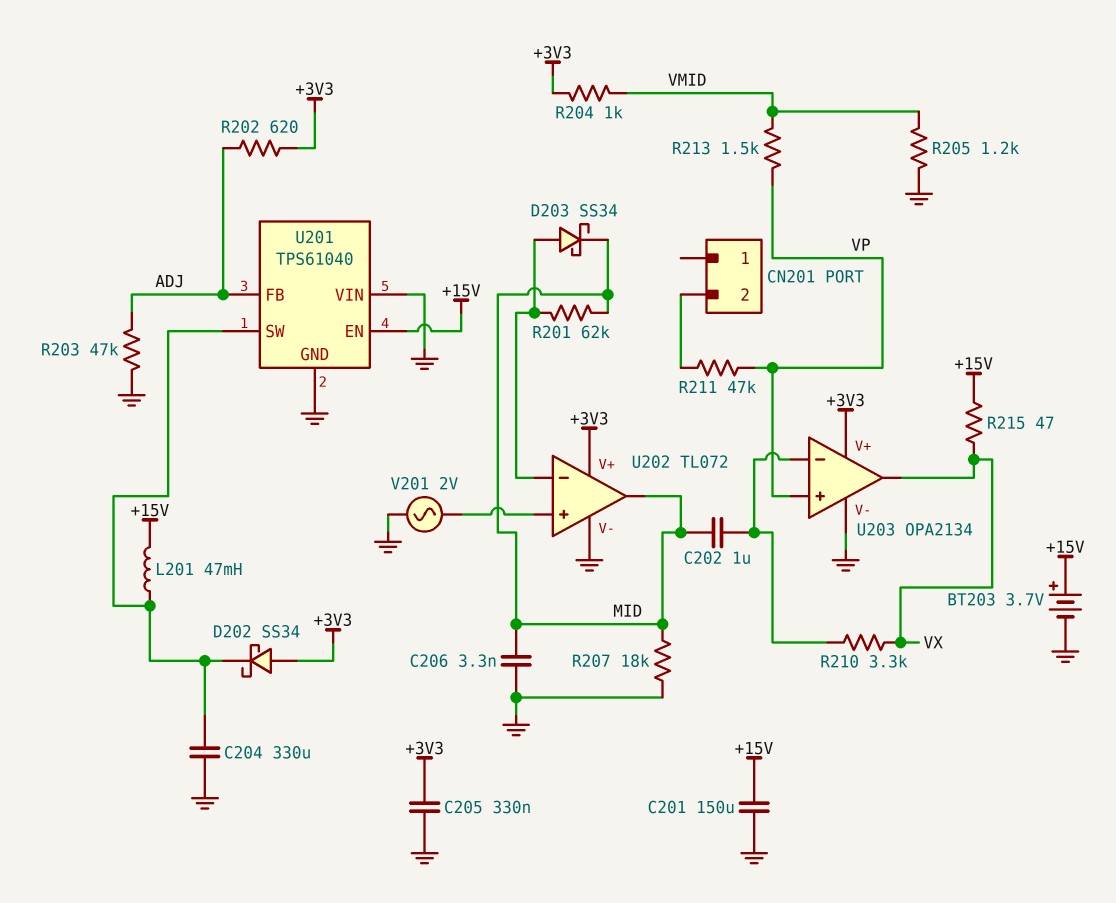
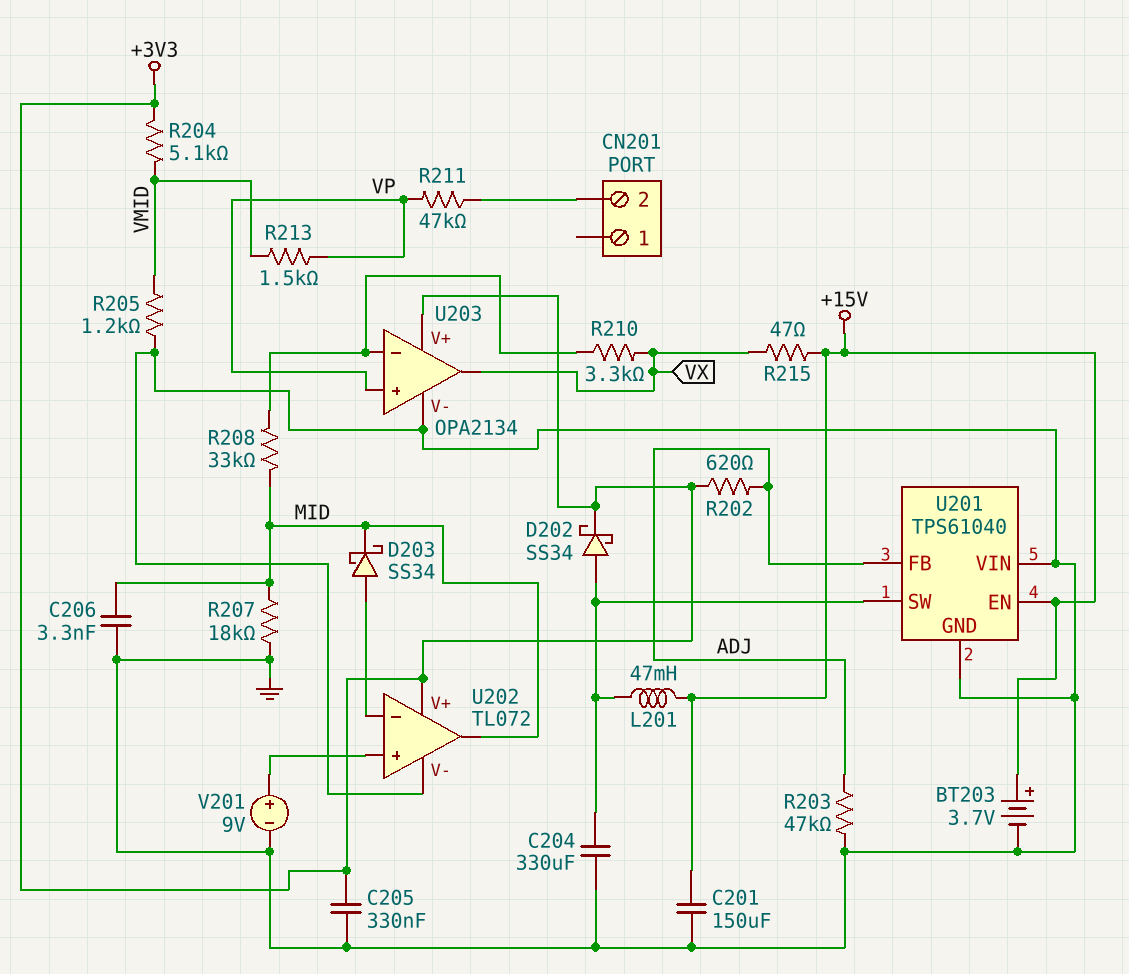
C202: 1uF (MID, U203/in-) -> none
D202: schottky SS34 (A +3V3, K U201/SW) -> schottky SS34 (A U201/SW, K +3V3)
R201: 62k (MID, U202/in-) -> none
R204: 1k (+3V3, VMID) -> 5.1k (+3V3, VMID)
R208: none -> 33k (MID, U203/in-)
V201: AC 2V (GND, U202/in+) -> 9V (plus U202/in+, minus GND)

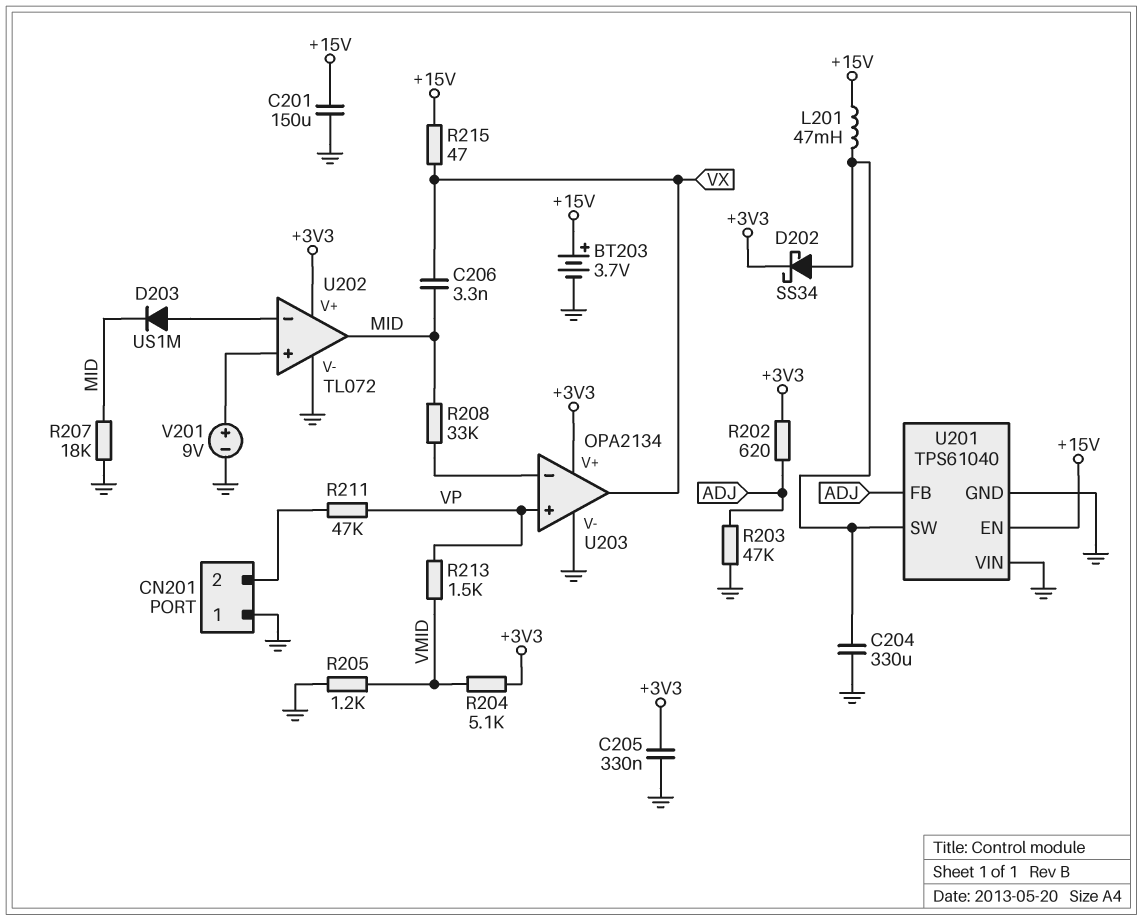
C206: 3.3nF (GND, MID) -> 3.3nF (MID, VX)
CN201 pin 1: none -> GND
D203: schottky SS34 (A U202/in-, K MID) -> diode US1M (A U202/in-, K MID)
R210: 3.3k (U203/in-, VX) -> none

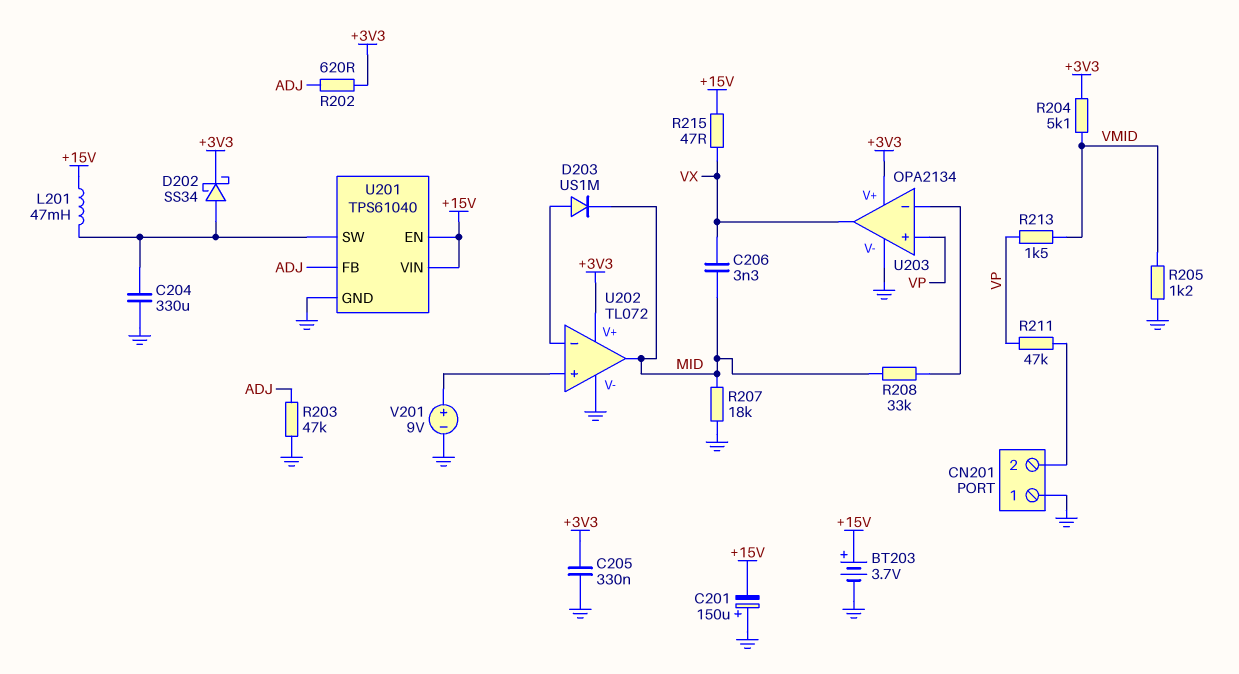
C201: 150uF (+15V, GND) -> 150uF (plus GND, minus +15V)
U201 pin VIN: GND -> +15V

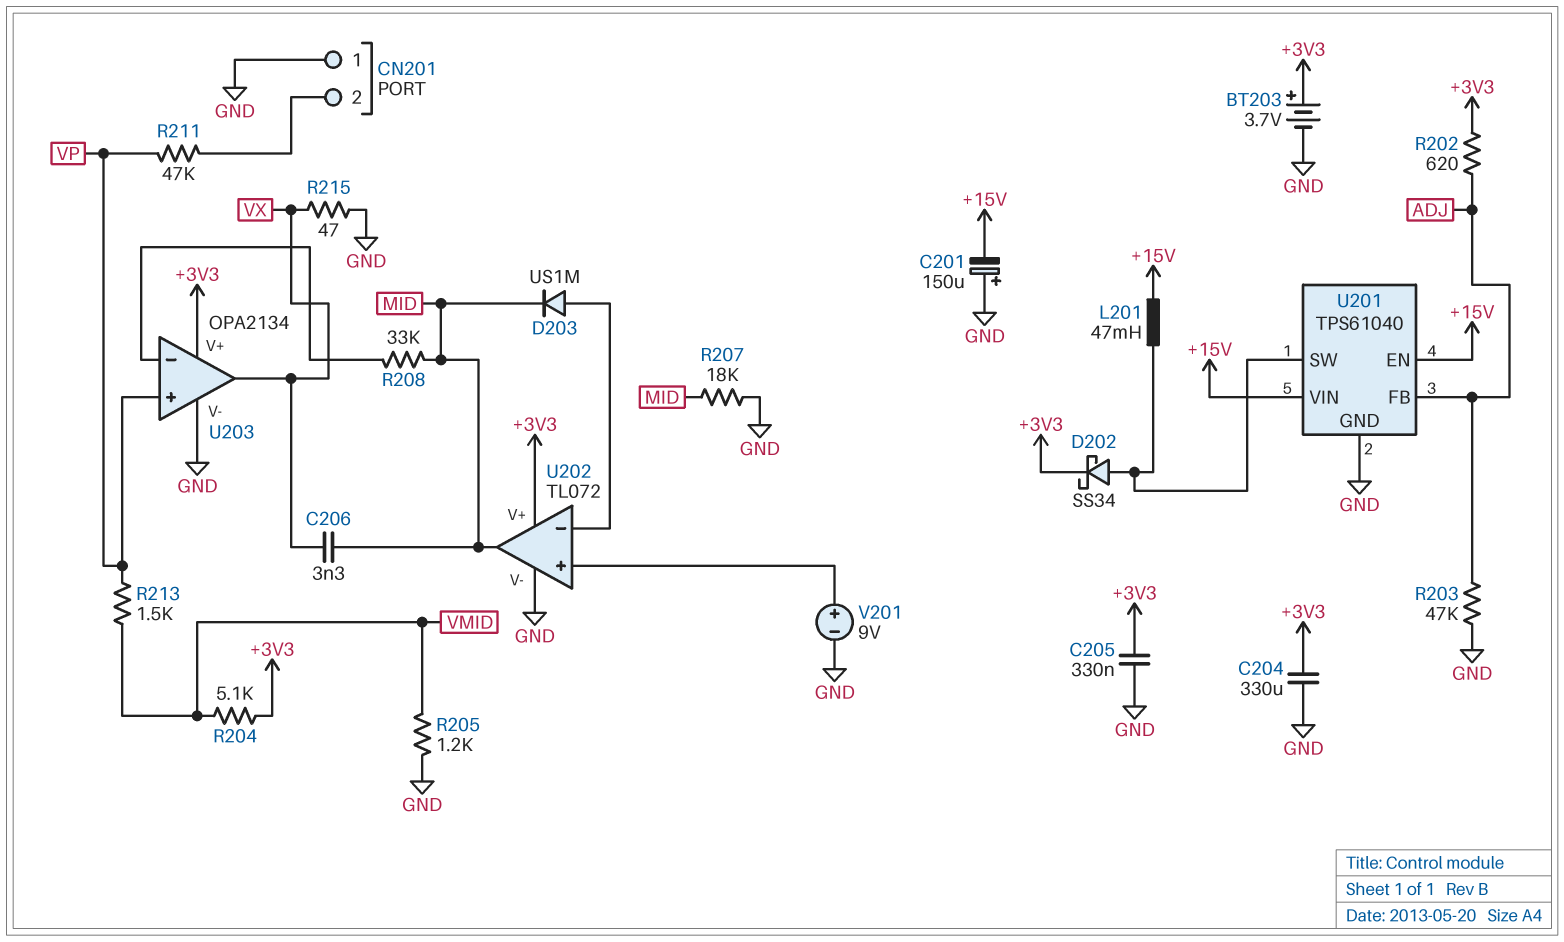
BT203: 3.7V (plus +15V, minus GND) -> 3.7V (plus +3V3, minus GND)
C204: 330uF (GND, U201/SW) -> 330uF (+3V3, GND)
R215: 47 (+15V, VX) -> 47 (GND, VX)

